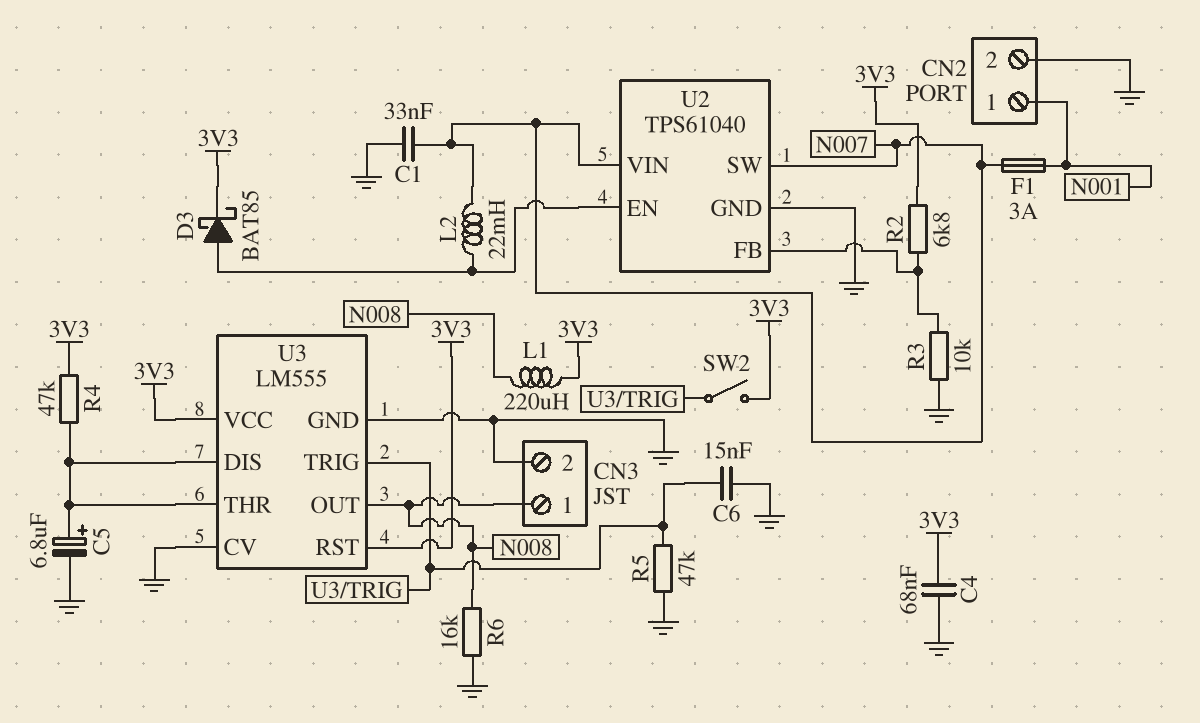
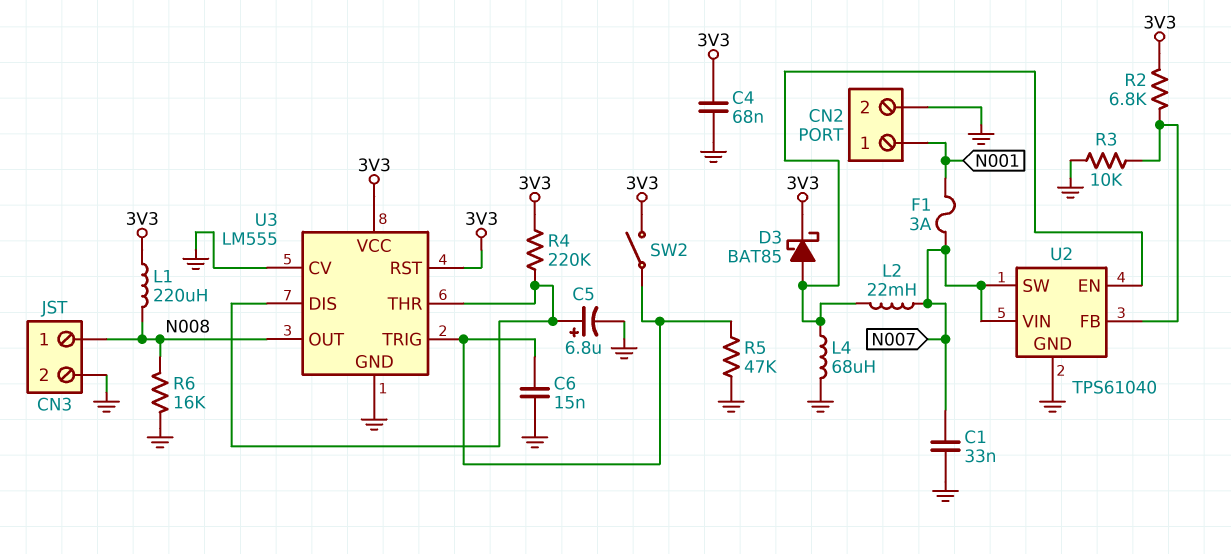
L4: none -> 68uH (GND, U2/EN)
R4: 47k (3V3, U3/DIS) -> 220k (3V3, U3/DIS)

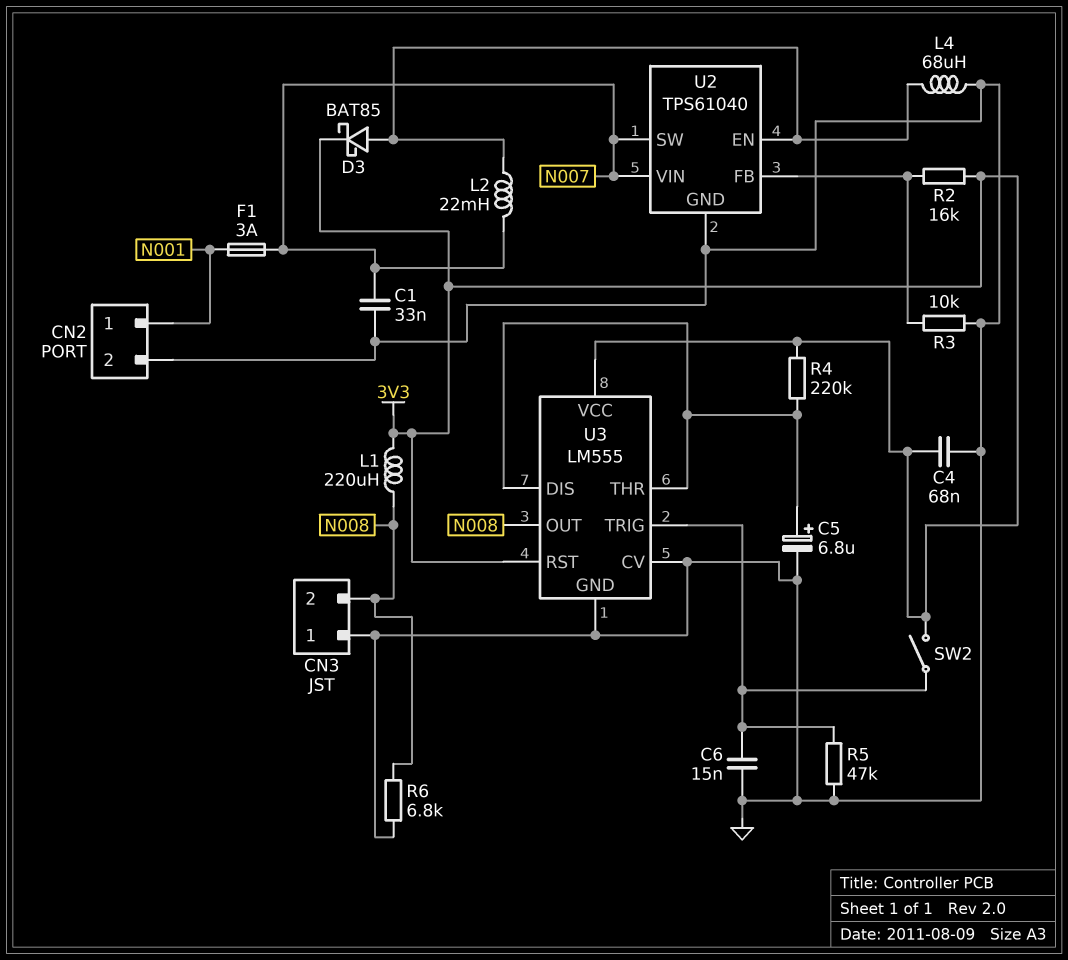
CN3 pin 1: N008 -> GND
CN3 pin 2: GND -> N008
R2: 6.8k (3V3, U2/FB) -> 16k (3V3, U2/FB)
R6: 16k (GND, N008) -> 6.8k (GND, N008)

